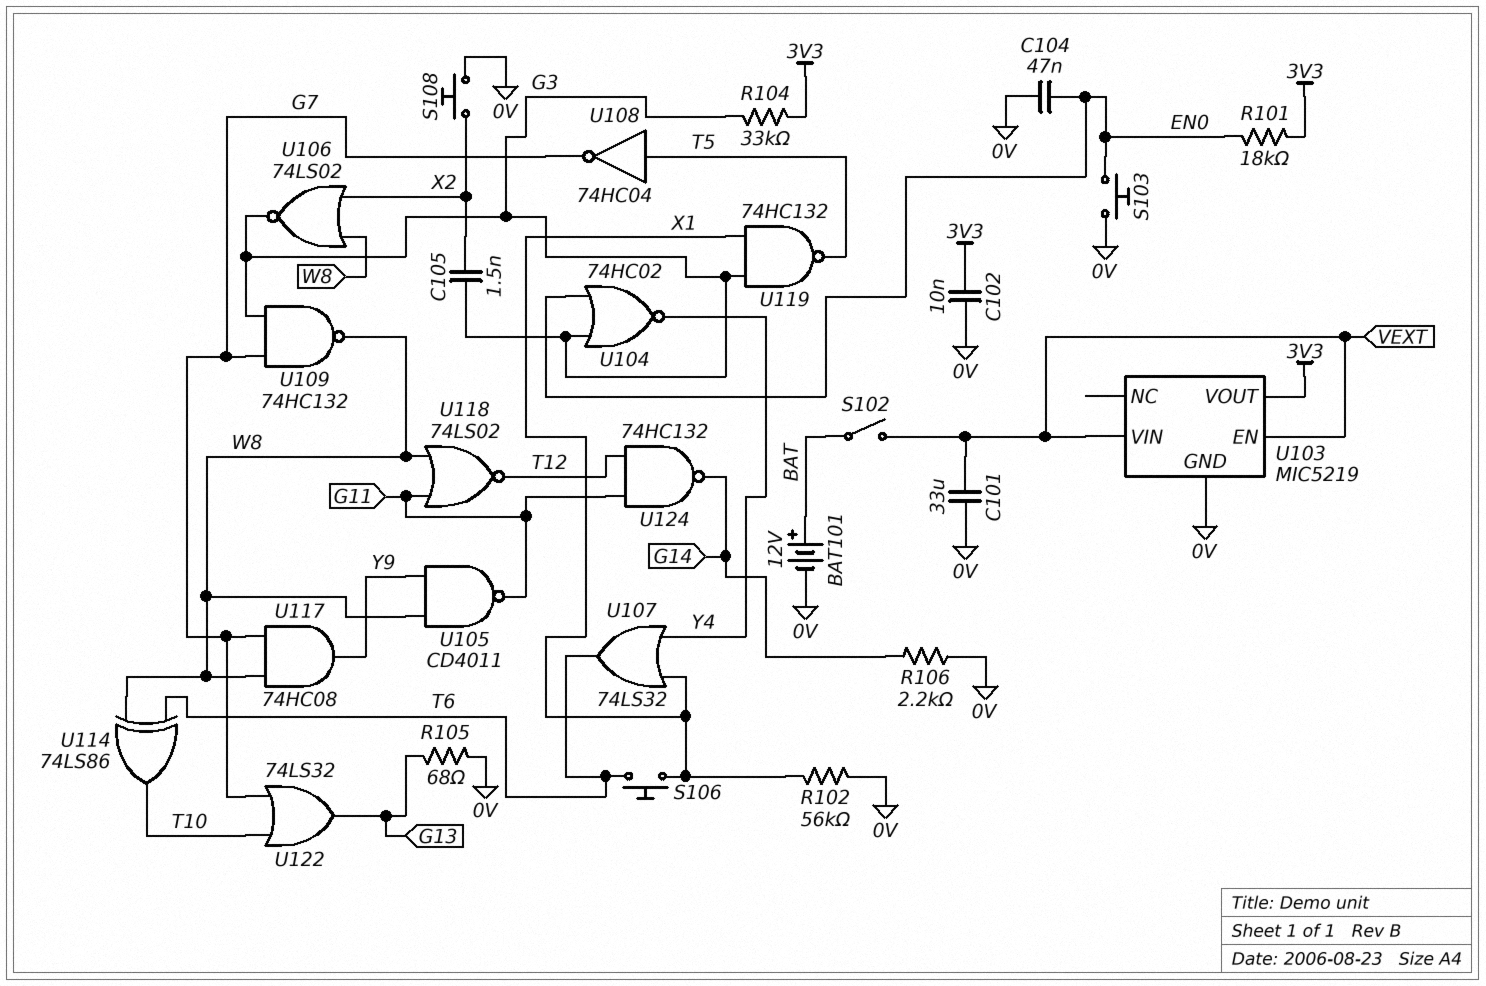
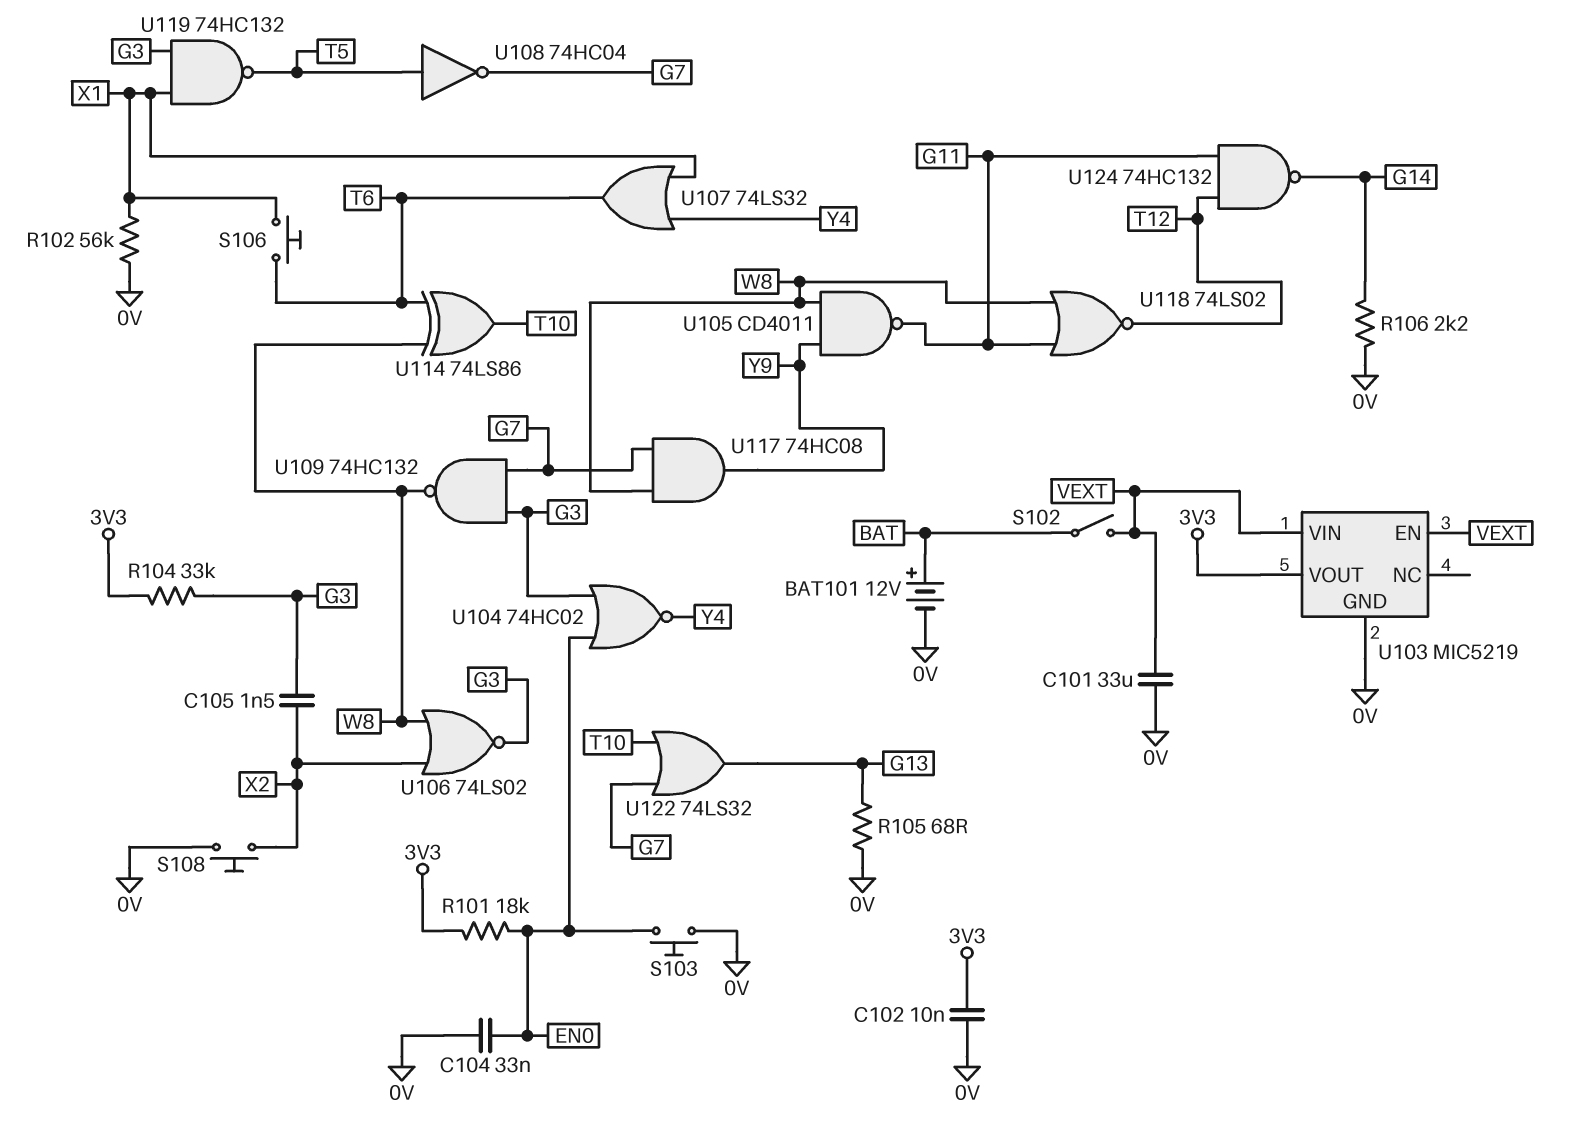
C104: 47nF (0V, EN0) -> 33nF (0V, EN0)

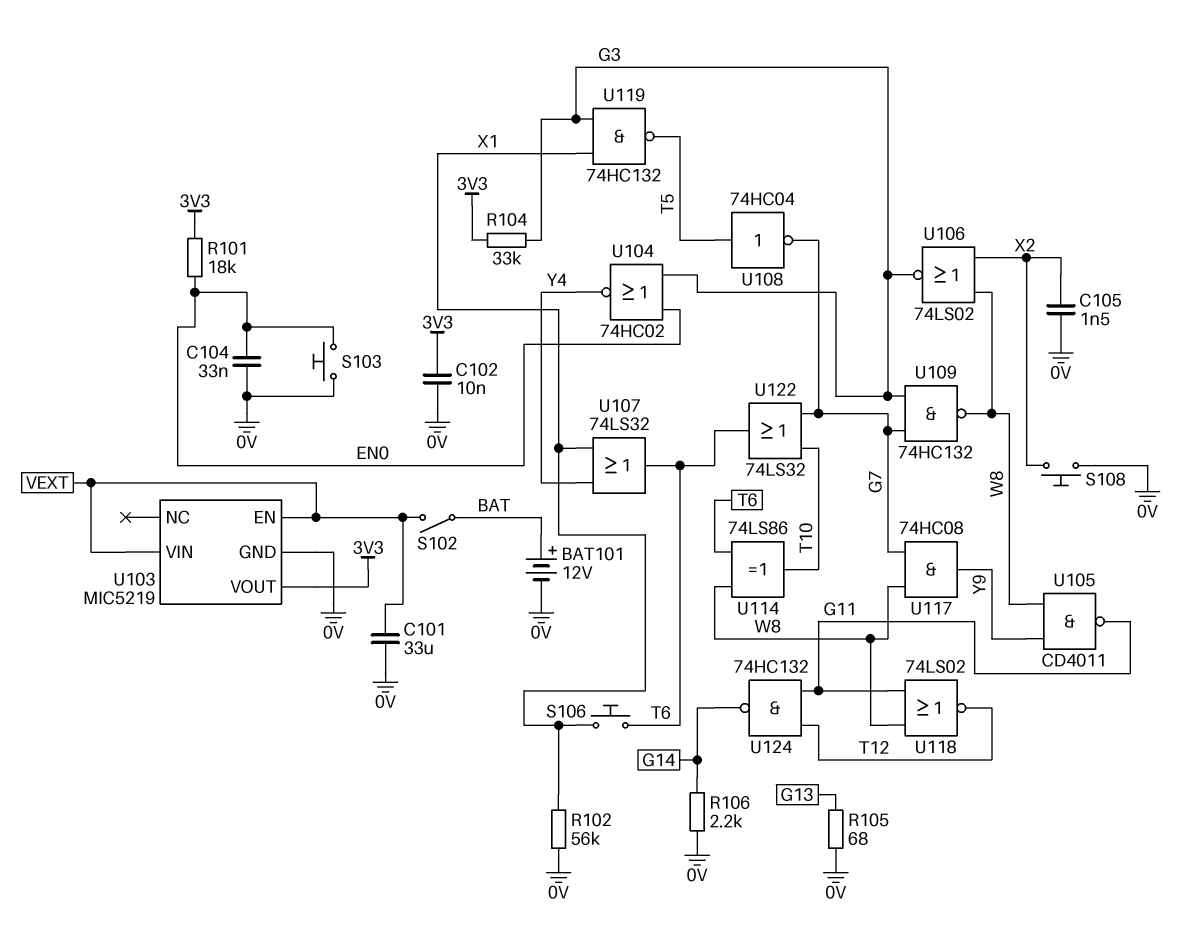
C105: 1.5nF (G3, X2) -> 1.5nF (0V, X2)
U122: OR 74LS32 (in G7, in T10, out G13) -> OR 74LS32 (in G7, in T10, out T6)

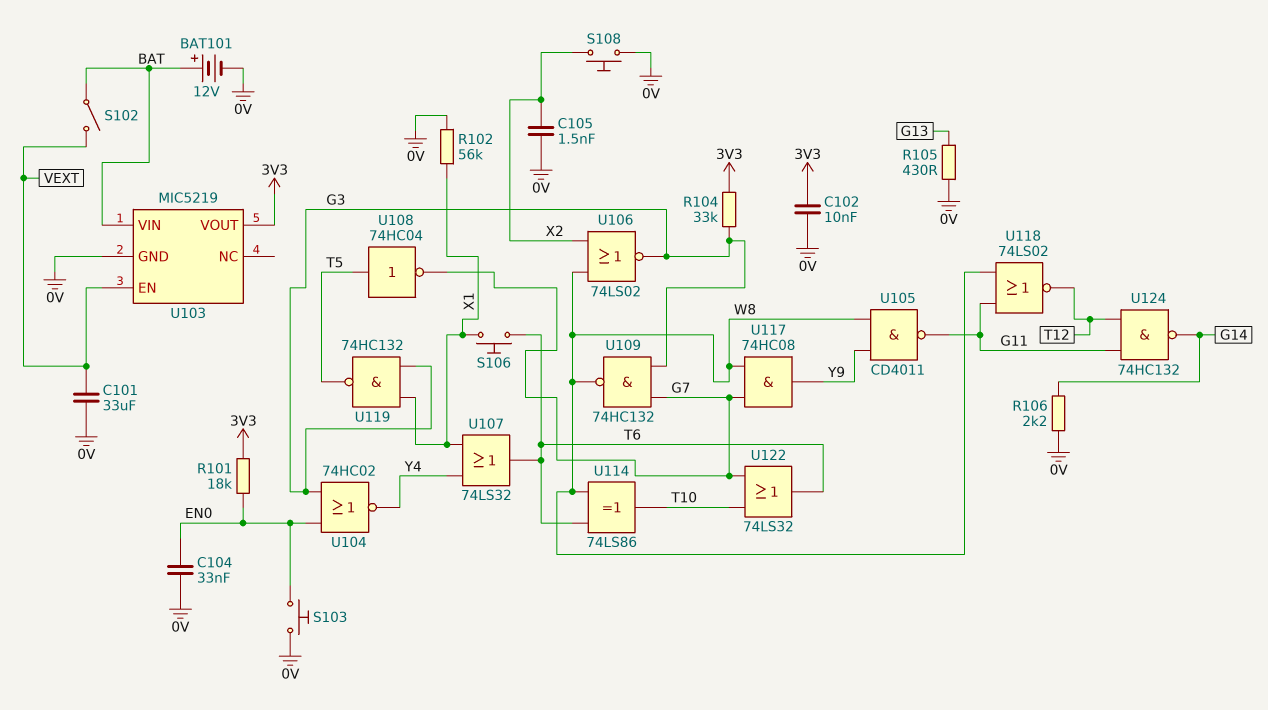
R105: 68 (0V, G13) -> 430 (0V, G13)
U103 pin VIN: VEXT -> BAT

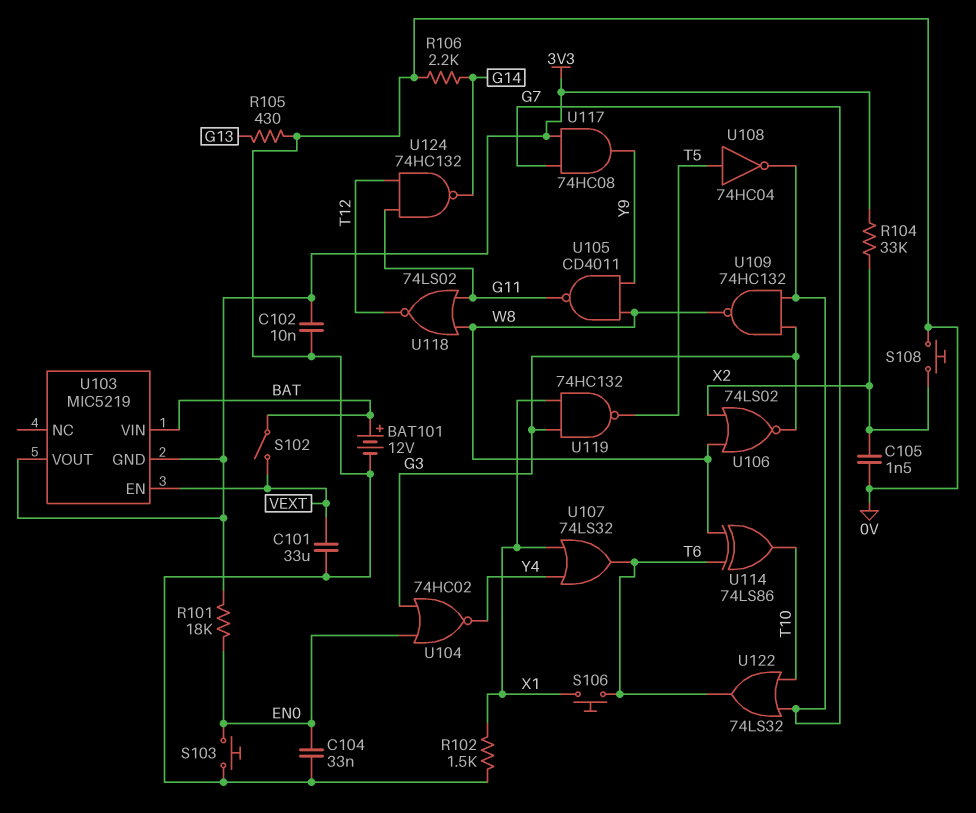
R102: 56k (0V, X1) -> 1.5k (0V, X1)
R104: 33k (3V3, G3) -> 33k (3V3, X2)
U103 pin GND: 0V -> 3V3
U117: AND 74HC08 (in G7, in W8, out Y9) -> AND 74HC08 (in 3V3, in G7, out Y9)

